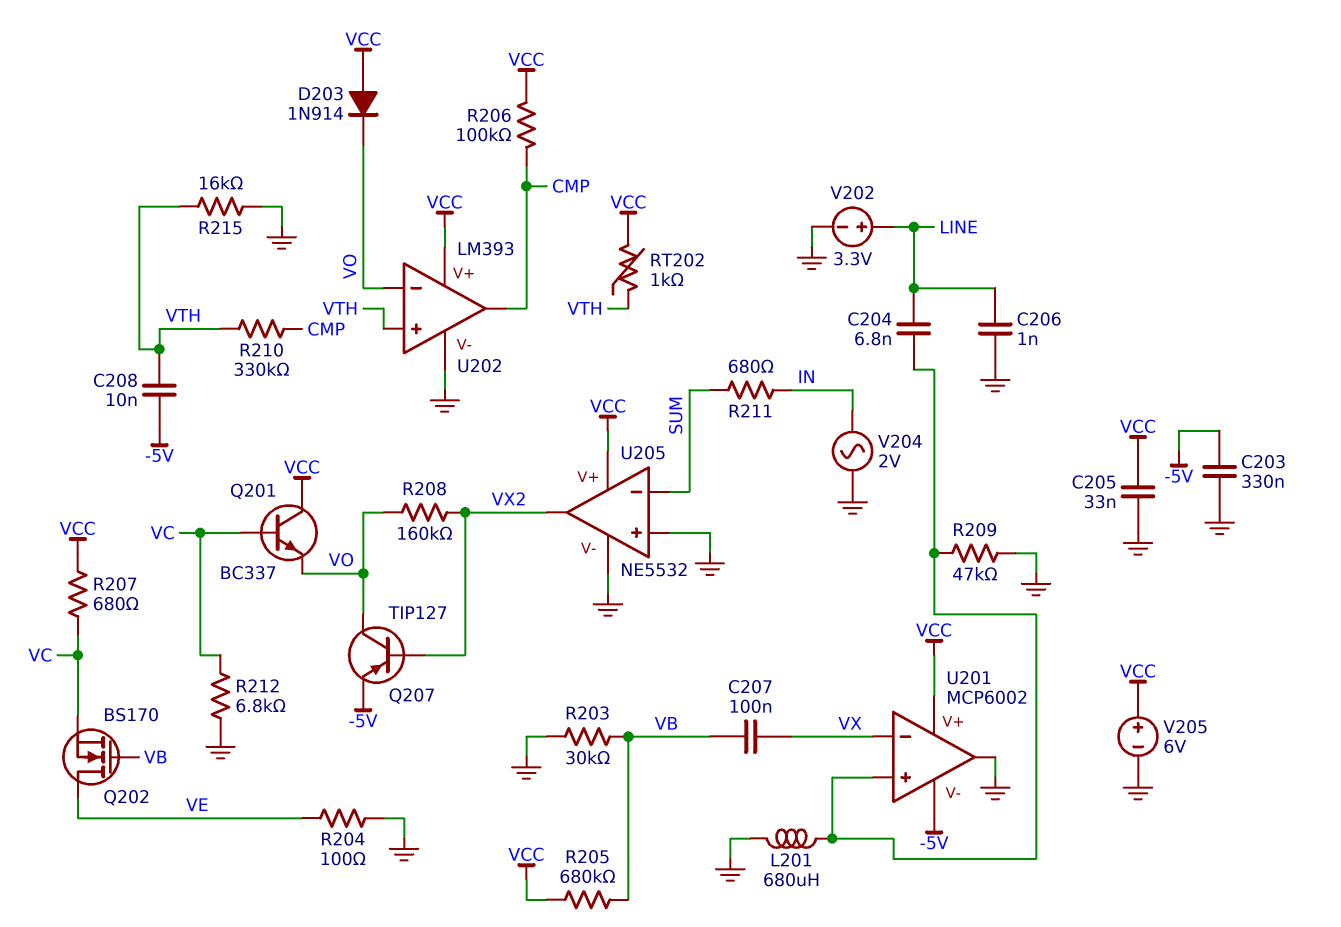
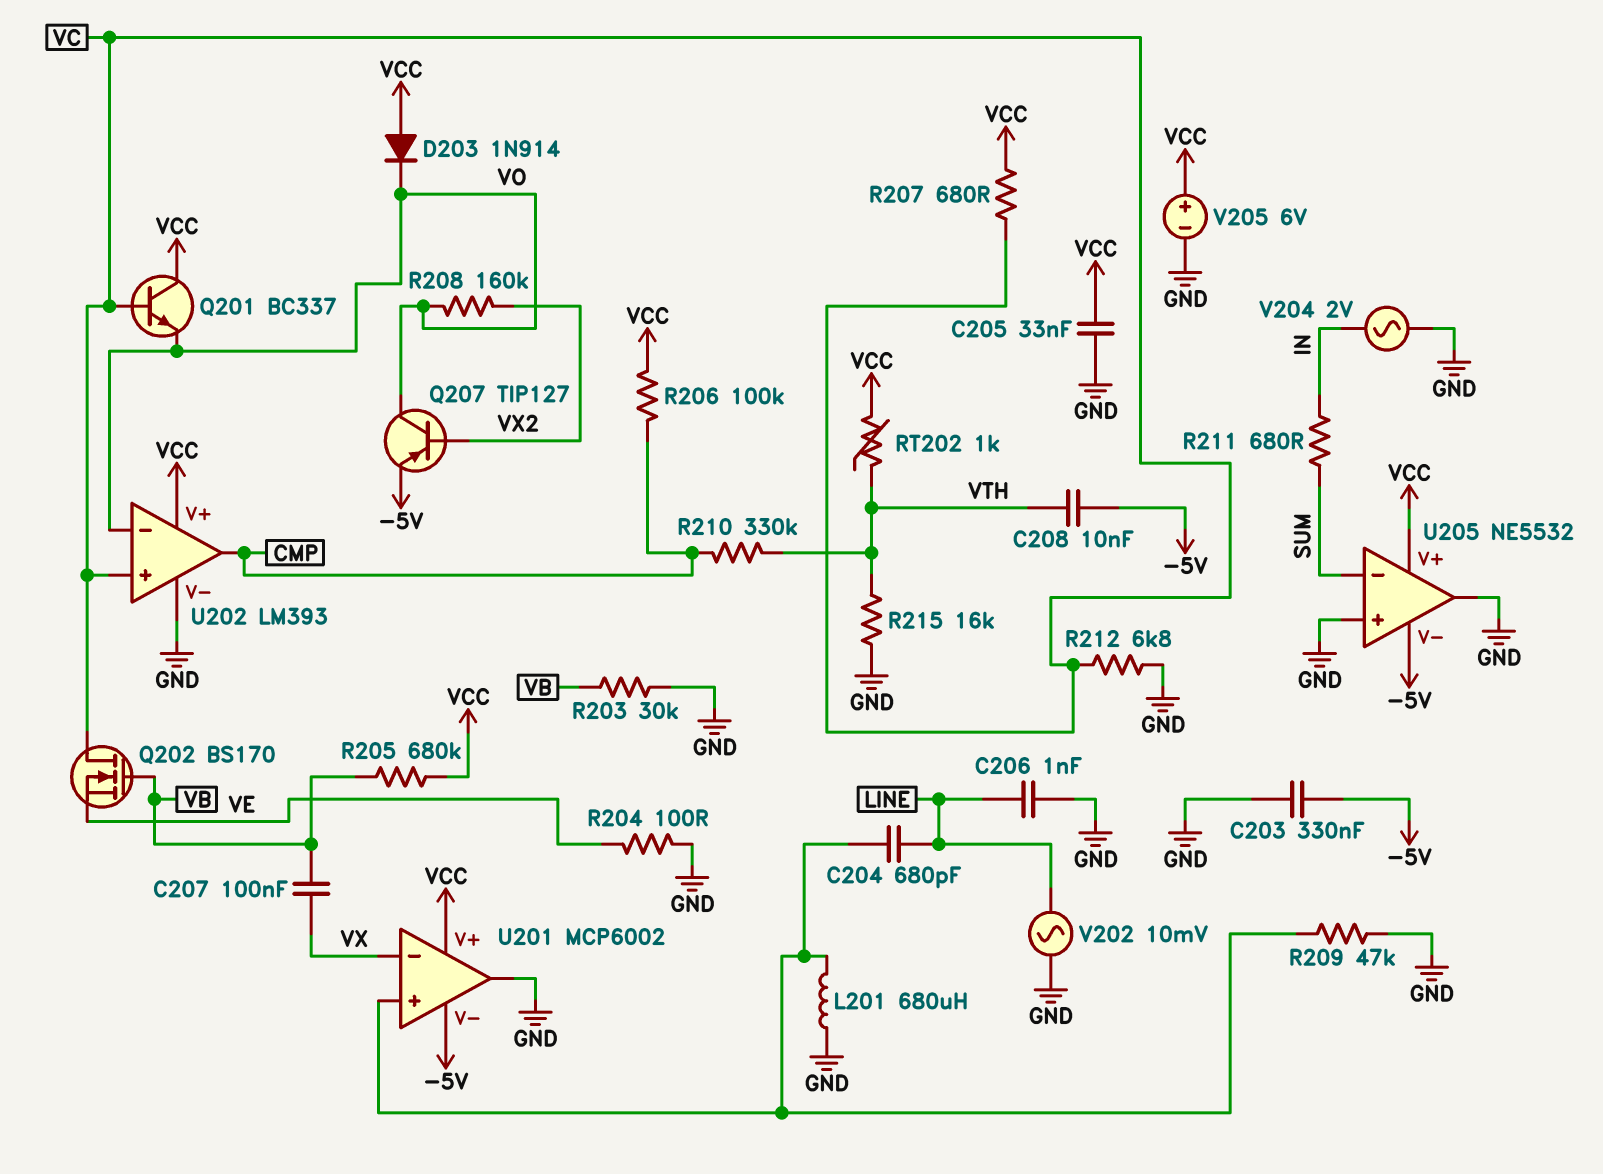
C204: 6.8nF (LINE, U201/in+) -> 680pF (LINE, U201/in+)
Q202: NMOS BS170 (G VB, D VE, S VC) -> NMOS BS170 (G VB, D VC, S VE)
U202 pin in+: VTH -> VC
U205 pin V-: GND -> -5V
U205 pin out: VX2 -> GND
V202: 3.3V (plus LINE, minus GND) -> AC 10mV (GND, LINE)

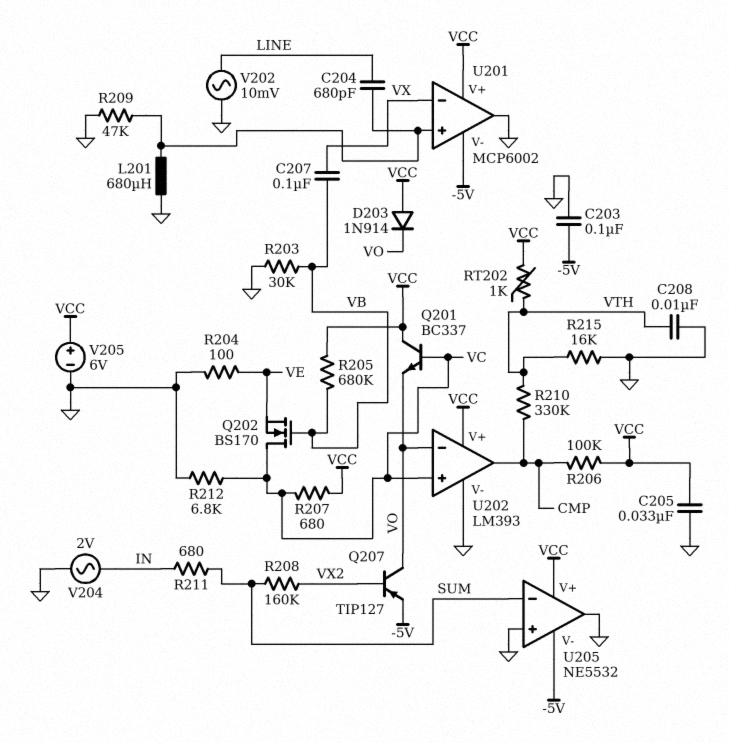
C203: 330nF (-5V, GND) -> 100nF (-5V, GND)
C206: 1nF (GND, LINE) -> none
C208: 10nF (-5V, VTH) -> 10nF (GND, VTH)
R208: 160k (VO, VX2) -> 160k (SUM, VX2)

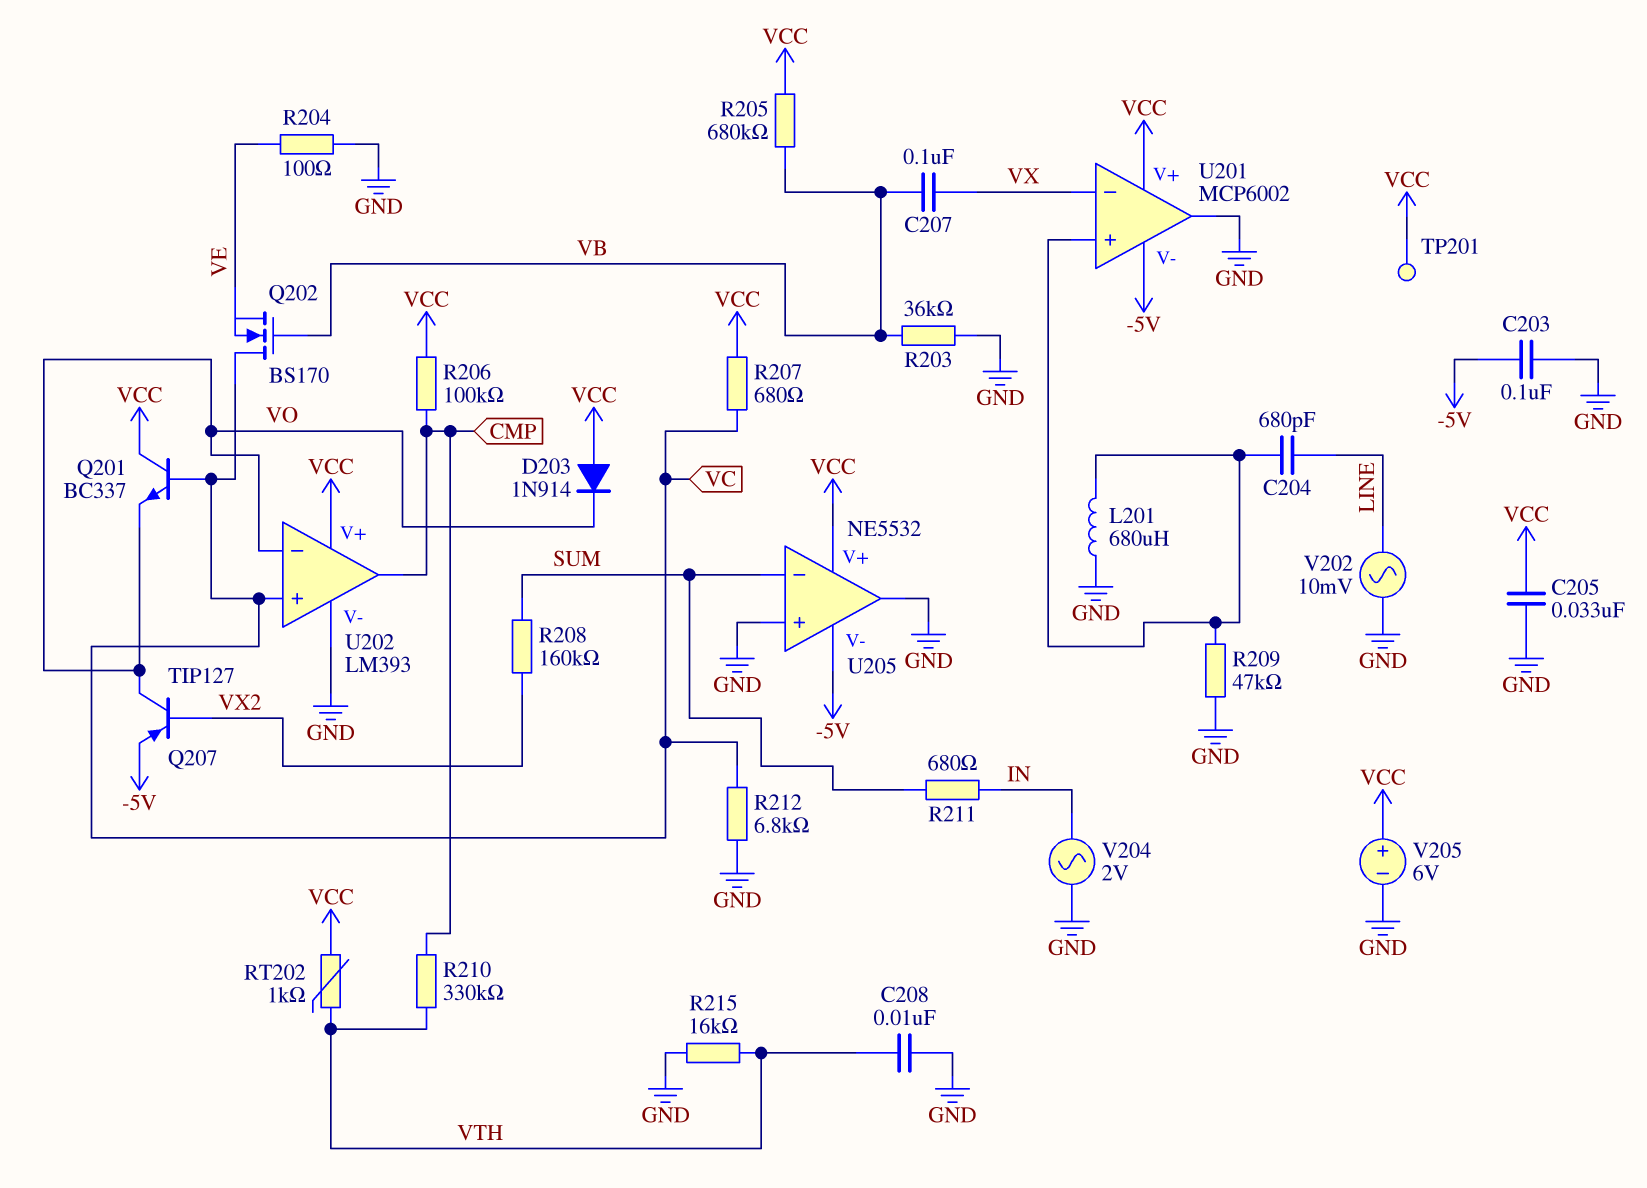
R203: 30k (GND, VB) -> 36k (GND, VB)
TP201: none -> test point (VCC)

